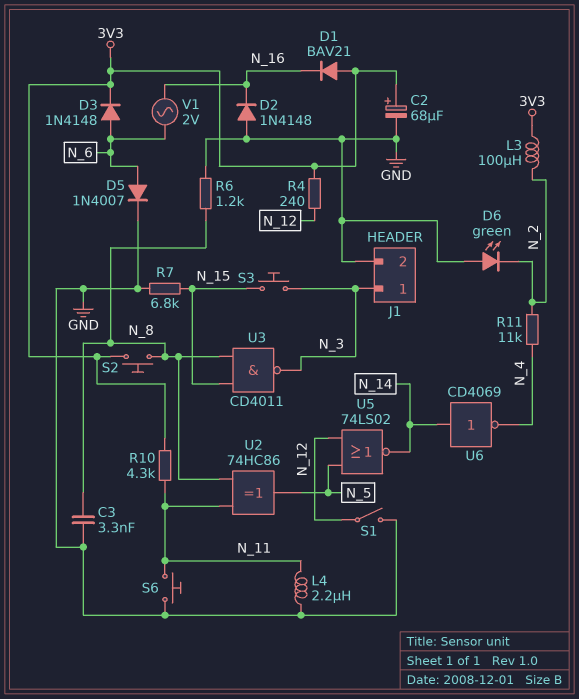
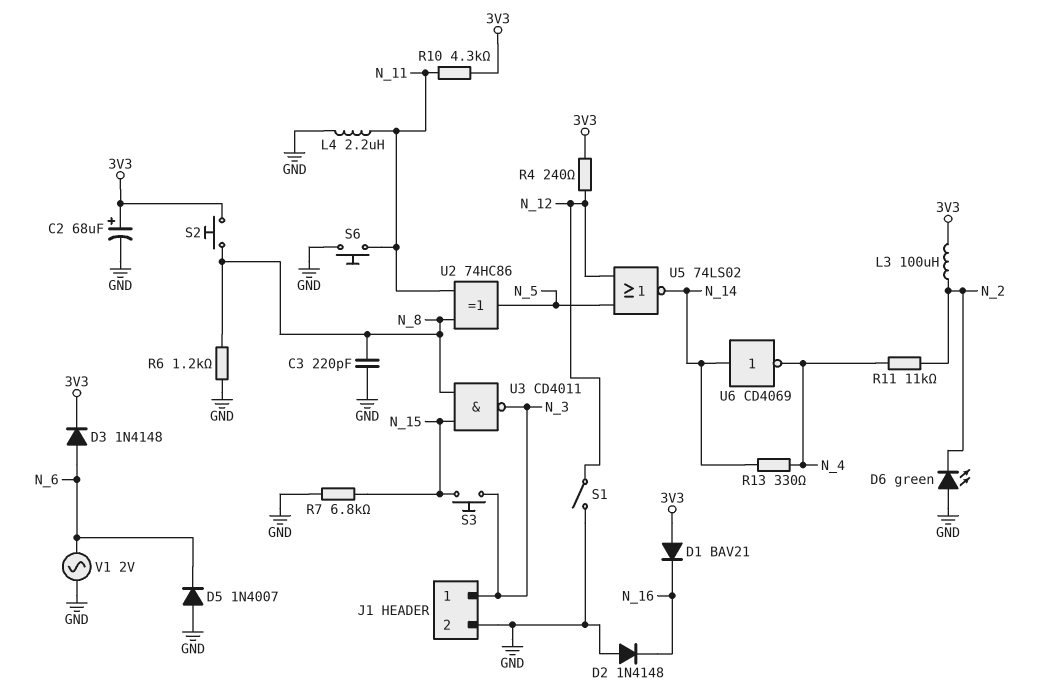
C3: 3.3nF (GND, N_8) -> 220pF (GND, N_8)
D5: diode 1N4007 (A N_6, K GND) -> diode 1N4007 (A GND, K N_6)
R13: none -> 330 (N_4, N_14)
V1: AC 2V (N_6, N_16) -> AC 2V (GND, N_6)

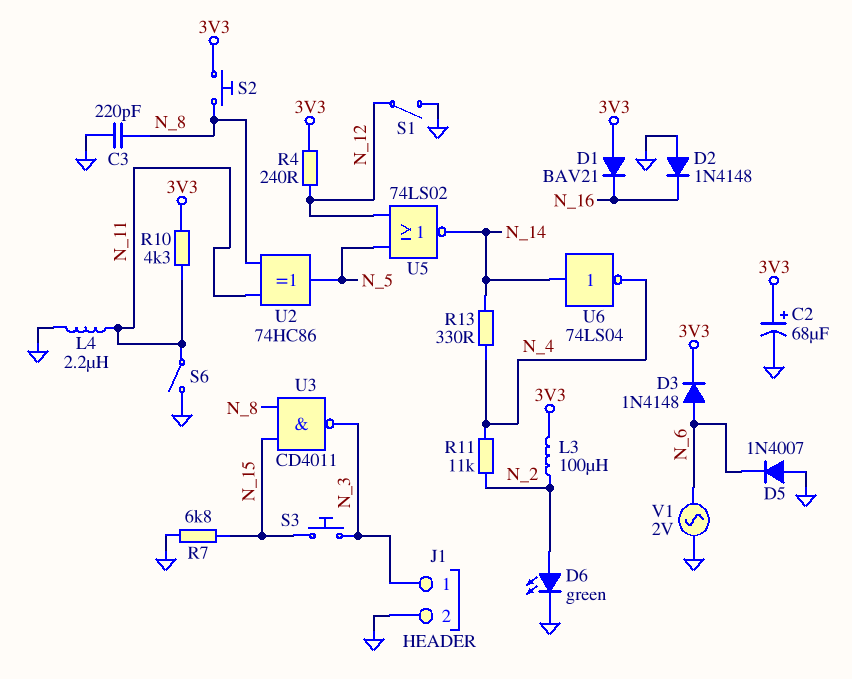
D6: LED green (A GND, K N_2) -> LED green (A N_2, K GND)
R6: 1.2k (GND, N_8) -> none
S6: button (GND, N_11) -> switch (GND, N_11)
U6: NOT CD4069 (in N_14, out N_4) -> NOT 74LS04 (in N_14, out N_4)

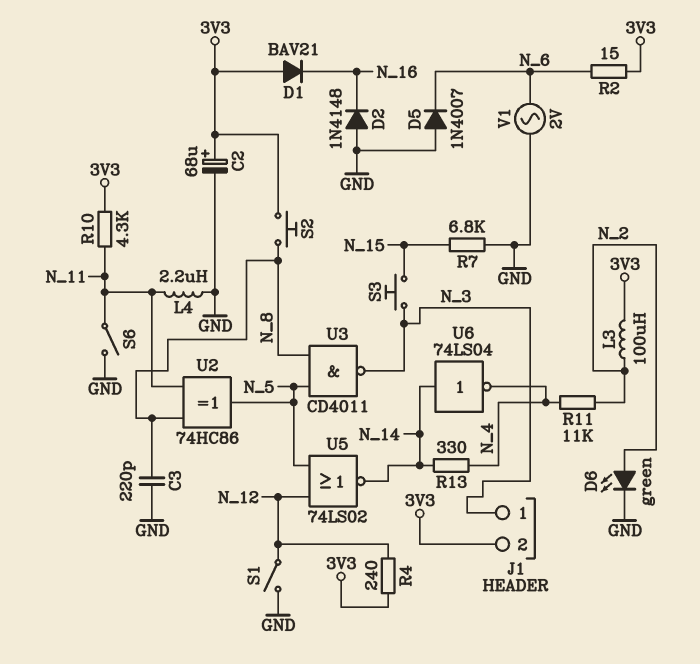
D3: diode 1N4148 (A N_6, K 3V3) -> none
J1 pin 2: GND -> 3V3
R2: none -> 15 (3V3, N_6)
U3: NAND CD4011 (in N_8, in N_15, out N_3) -> NAND CD4011 (in N_5, in N_8, out N_3)

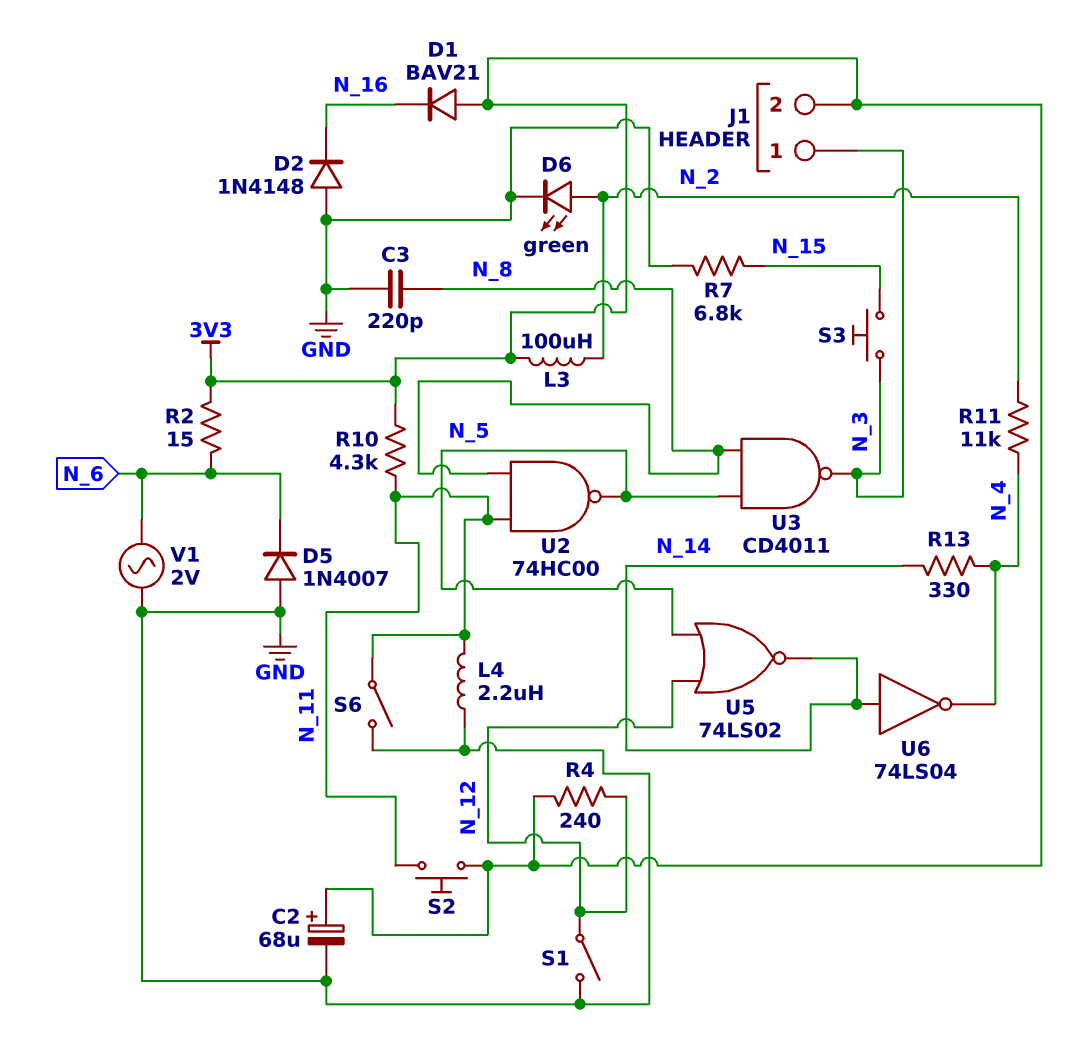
S2: button (3V3, N_8) -> button (3V3, N_11)
U2: XOR 74HC86 (in N_8, in N_11, out N_5) -> NAND 74HC00 (in N_8, in N_11, out N_5)

